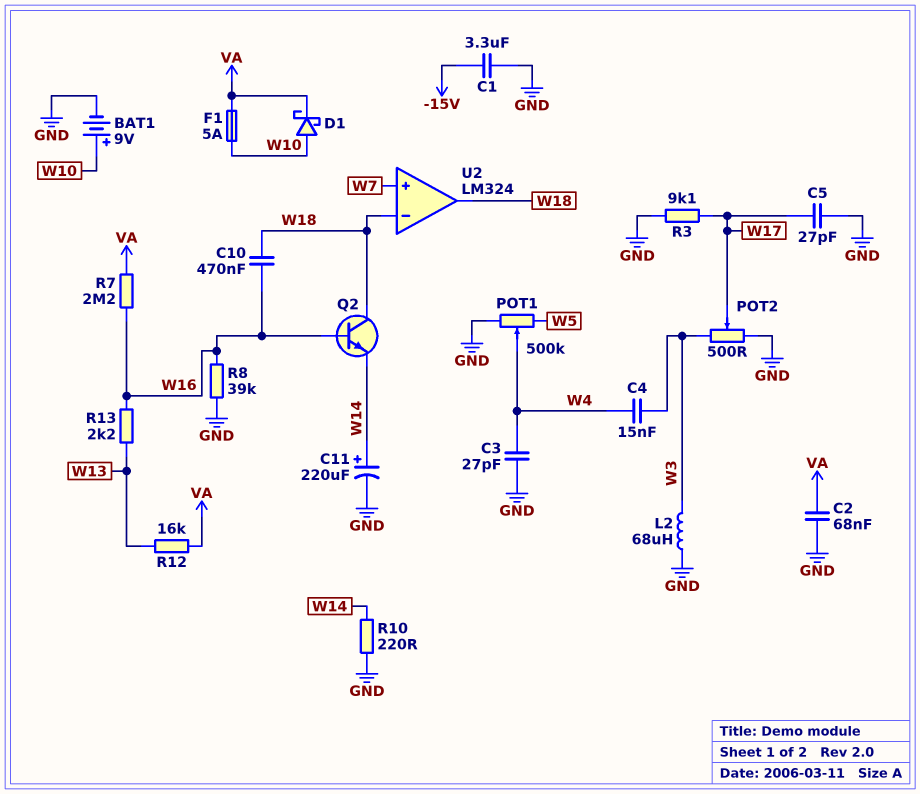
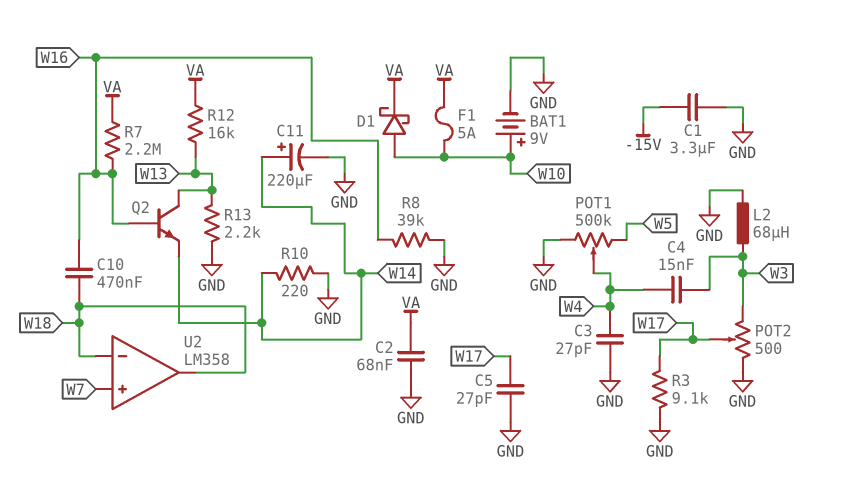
Q2: NPN (B W16, C W18, E W14) -> NPN (B W16, C W13, E W14)
R13: 2.2k (W13, W16) -> 2.2k (GND, W13)
U2: LM324 -> LM358

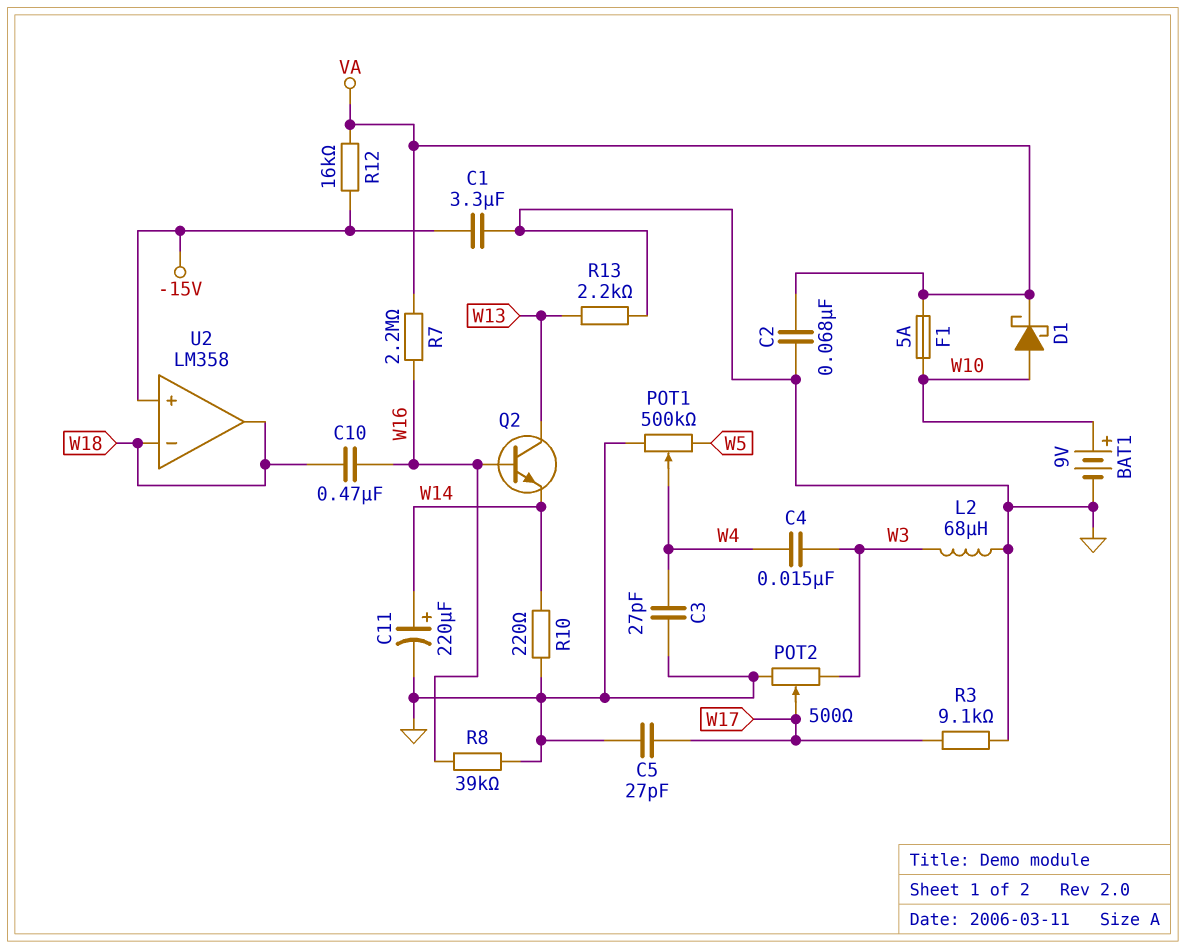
R12: 16k (VA, W13) -> 16k (-15V, VA)
U2 pin in+: W7 -> -15V

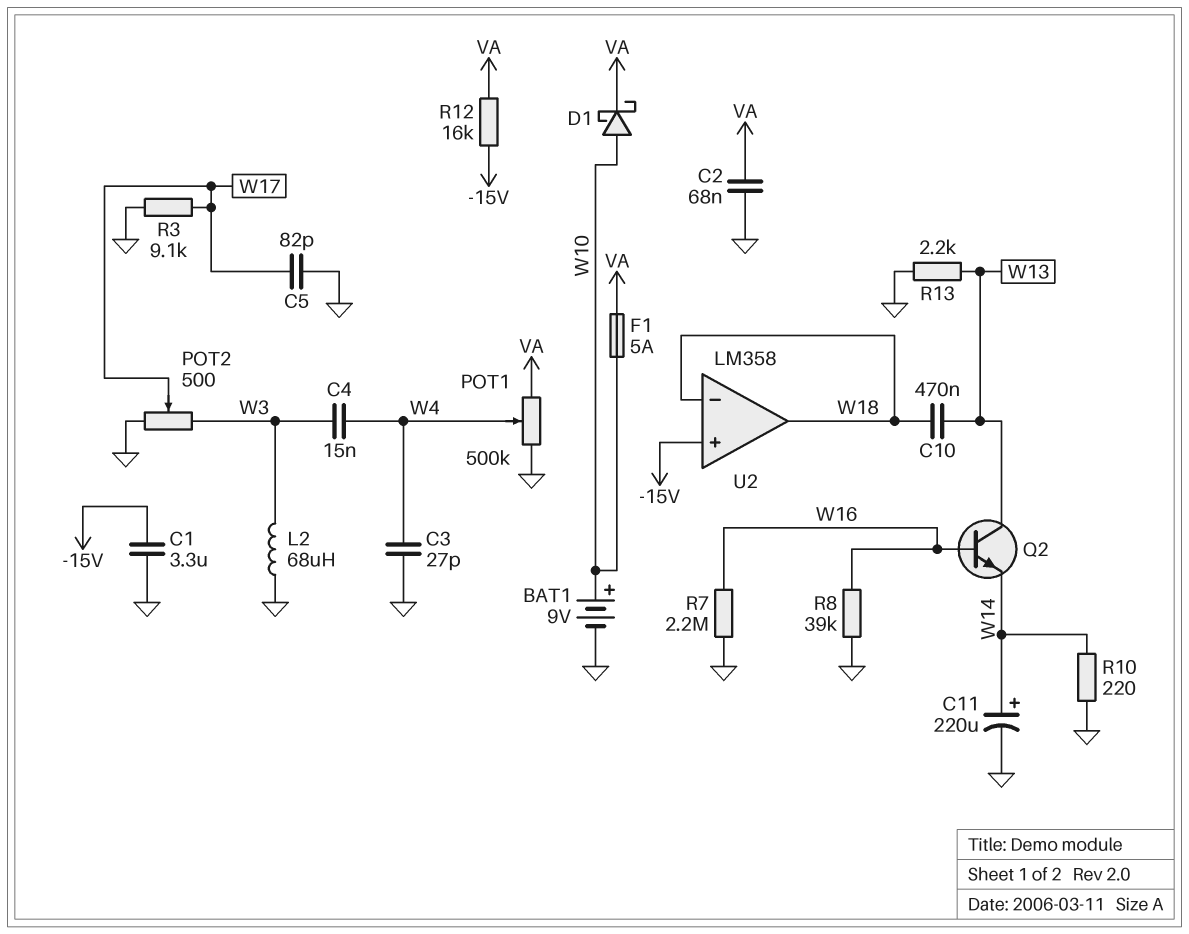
C5: 27pF (GND, W17) -> 82pF (GND, W17)
C10: 470nF (W16, W18) -> 470nF (W13, W18)
POT1: 500k (GND, W5, wiper W4) -> 500k (GND, VA, wiper W4)
R7: 2.2M (VA, W16) -> 2.2M (GND, W16)

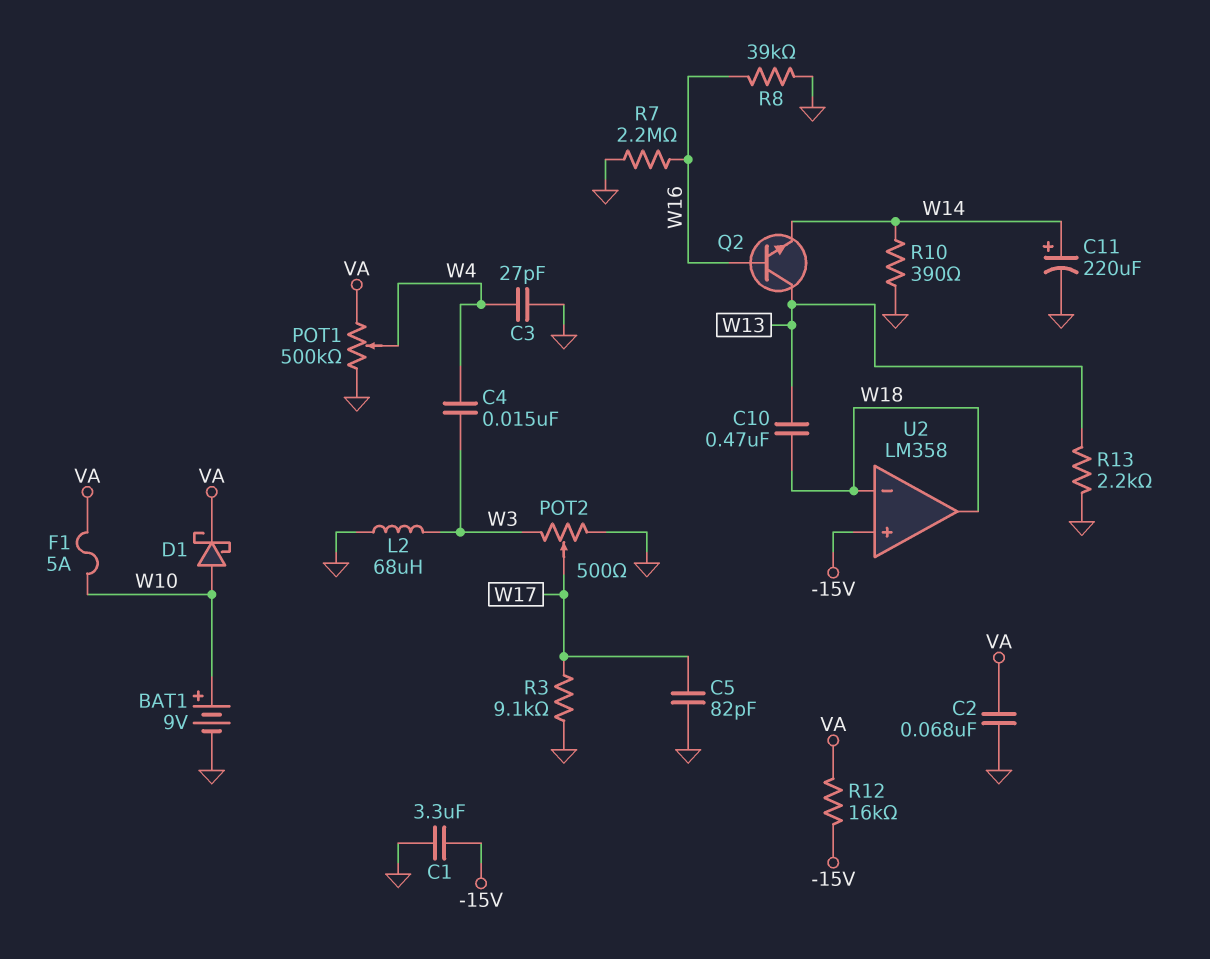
R10: 220 (GND, W14) -> 390 (GND, W14)

